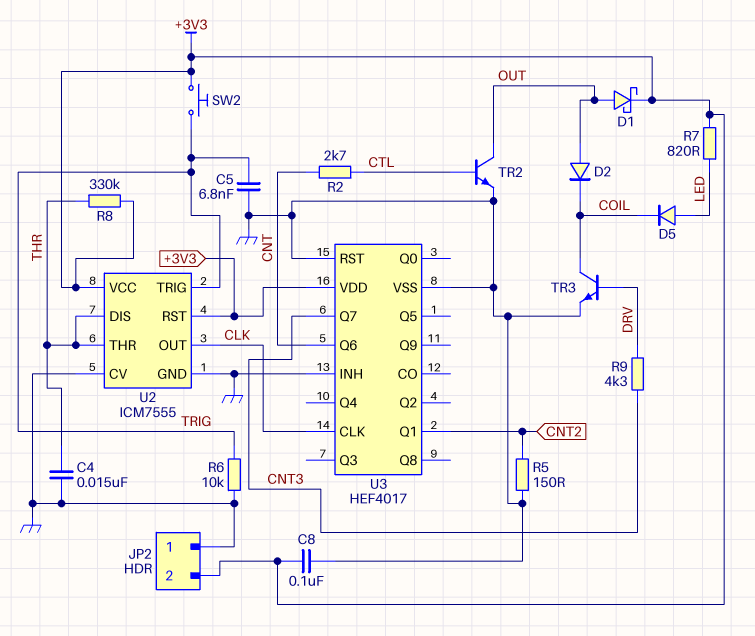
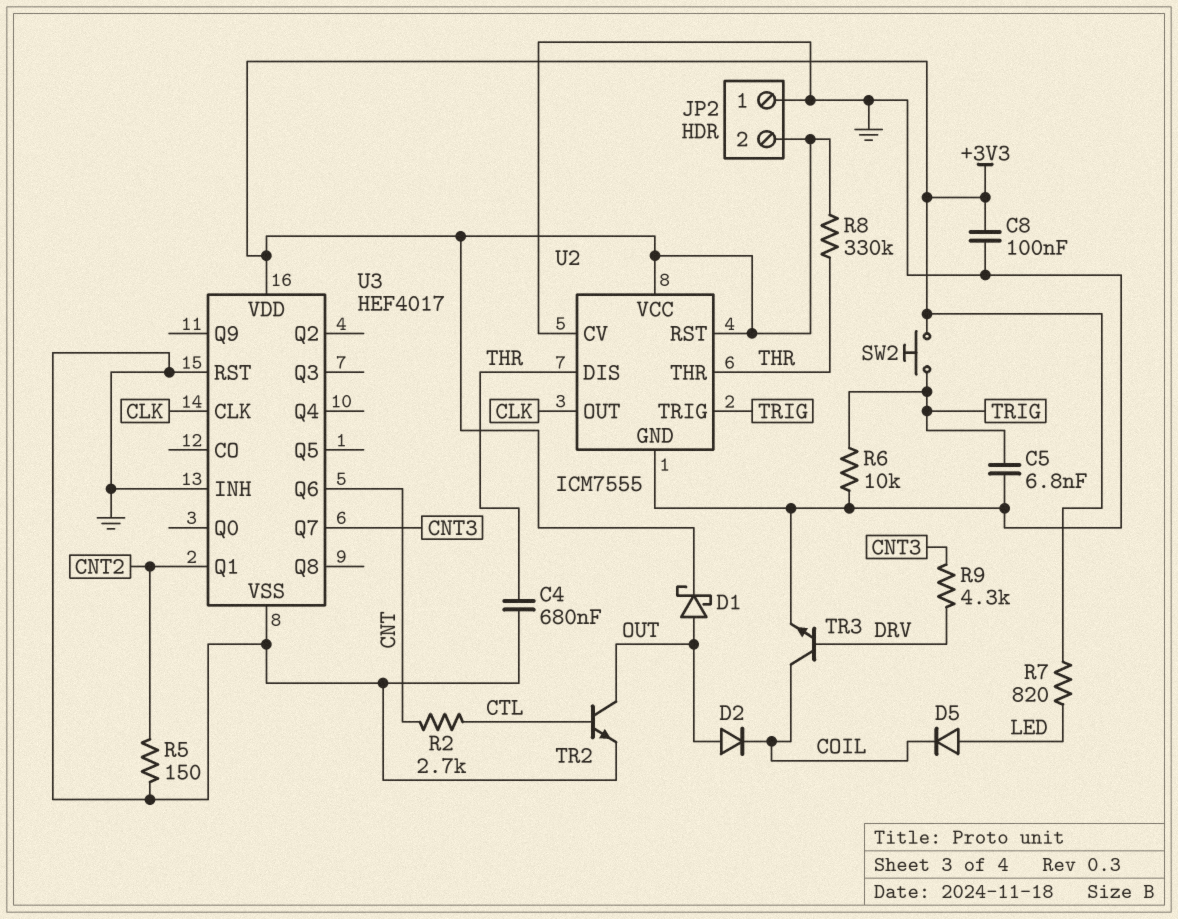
C4: 15nF (GND, THR) -> 680nF (GND, THR)

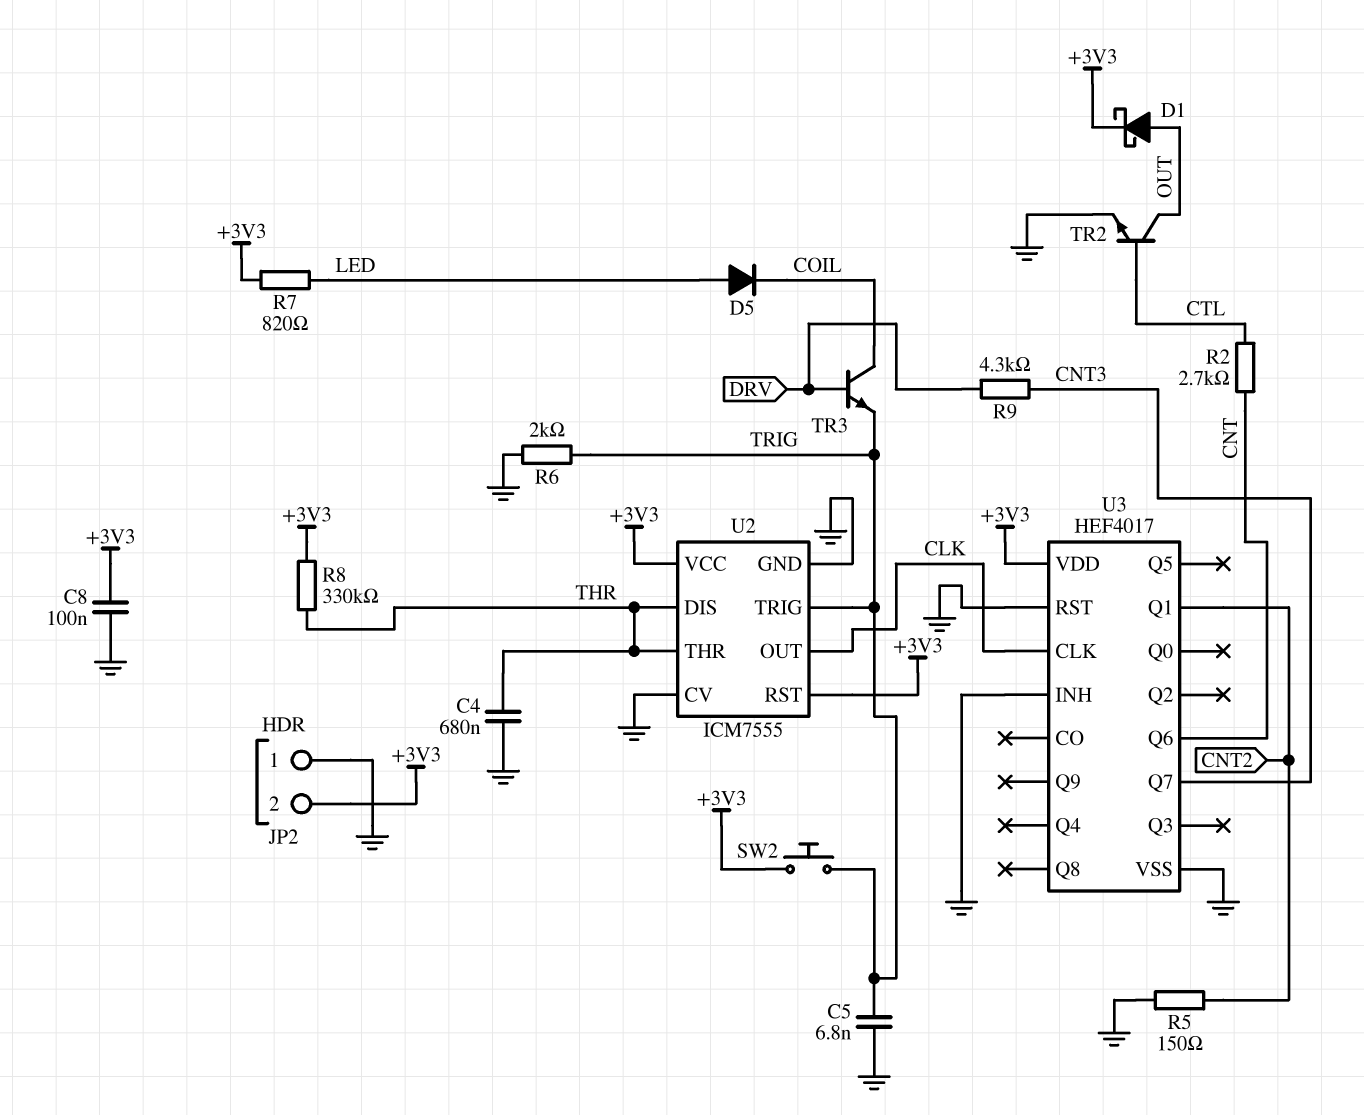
D2: diode (A OUT, K COIL) -> none
R6: 10k (GND, TRIG) -> 2k (GND, TRIG)
TR3: NPN (B DRV, C COIL, E GND) -> NPN (B DRV, C COIL, E TRIG)

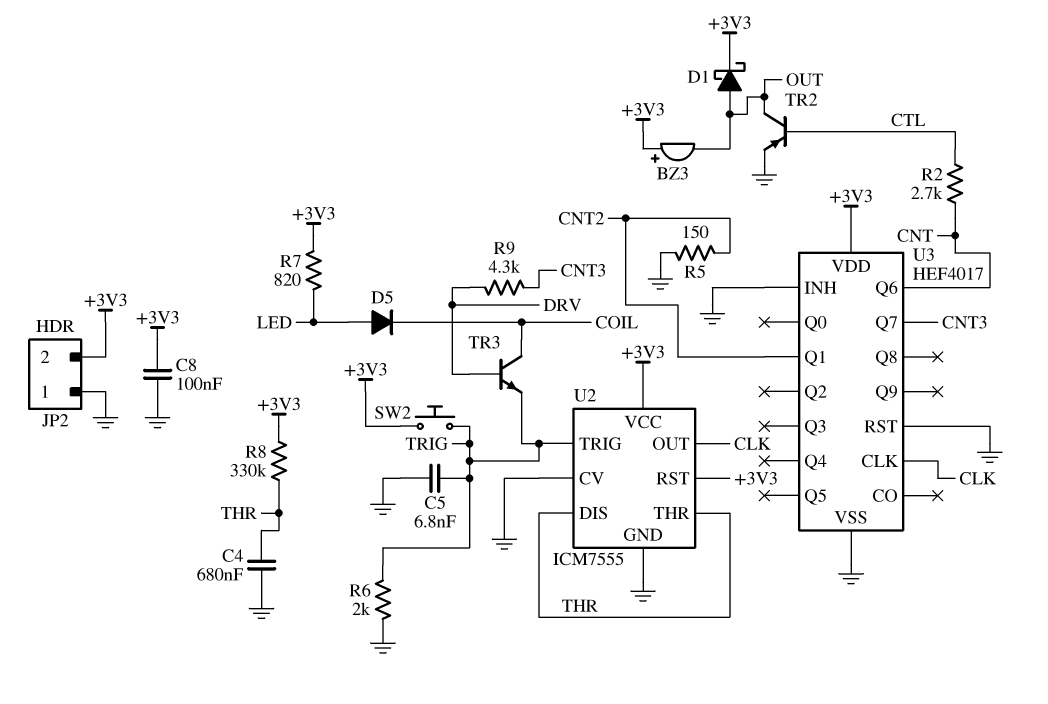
BZ3: none -> buzzer (plus +3V3, minus OUT)
TR2: NPN (B CTL, C OUT, E GND) -> PNP (B CTL, C OUT, E GND)

